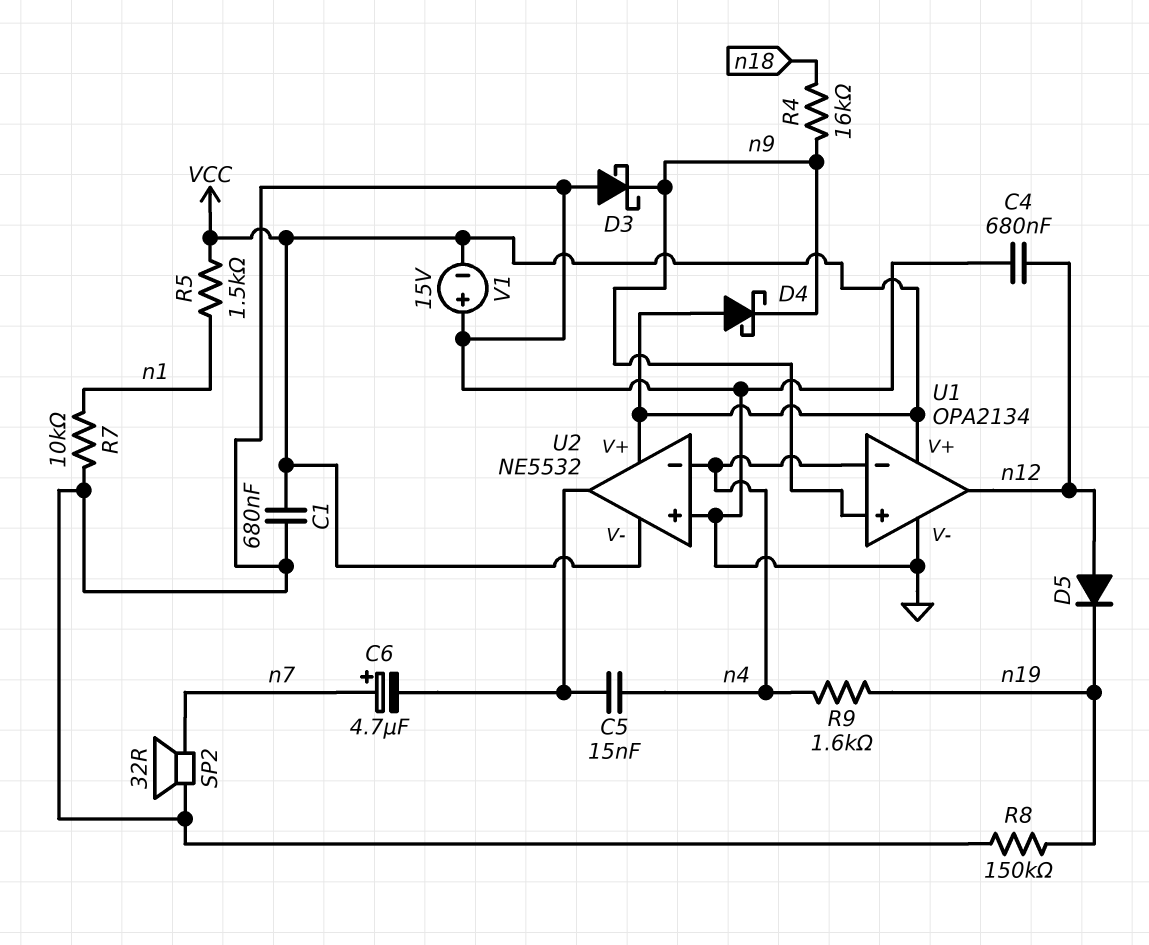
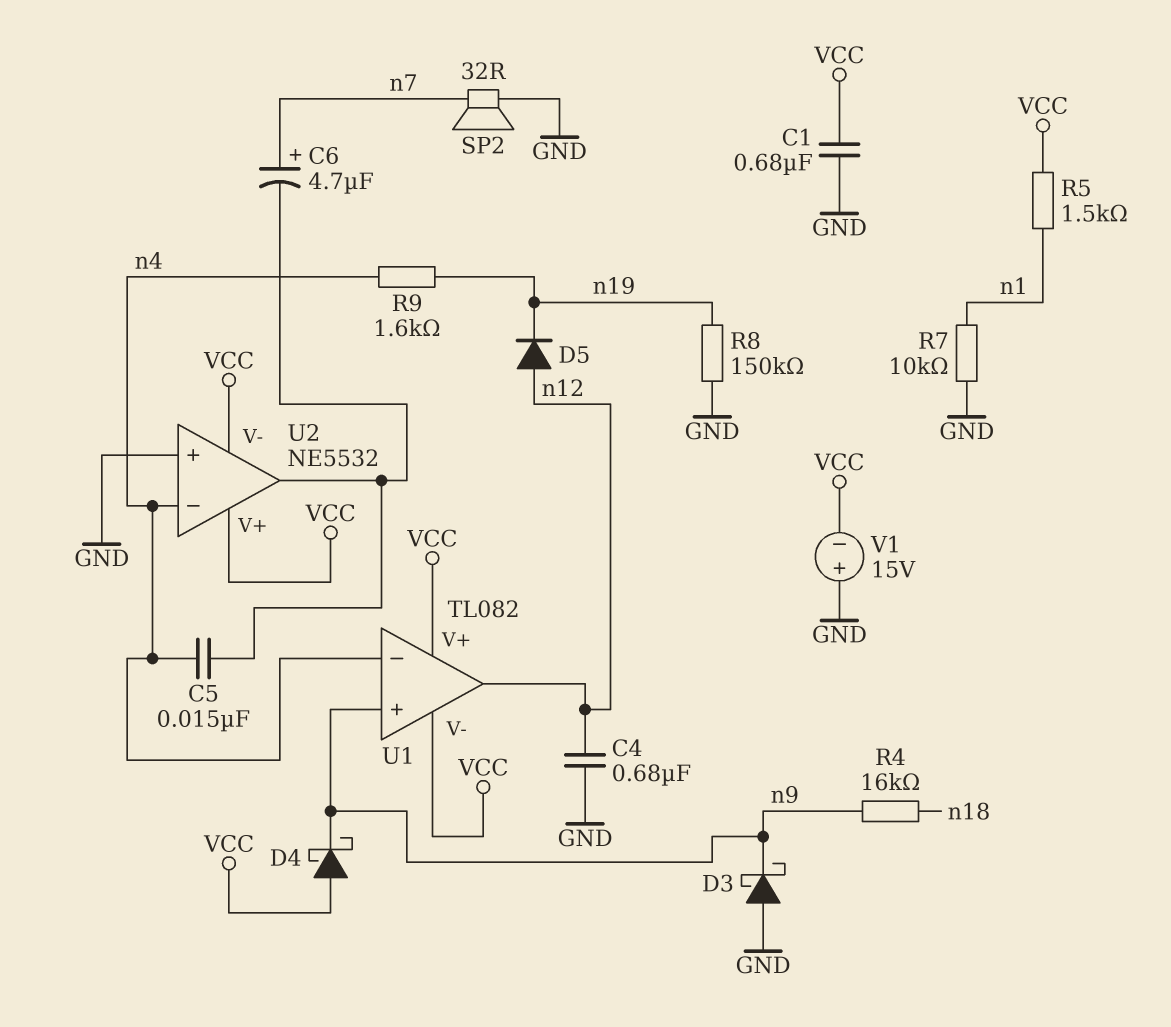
U1: OPA2134 -> TL082
U1 pin V-: GND -> VCC

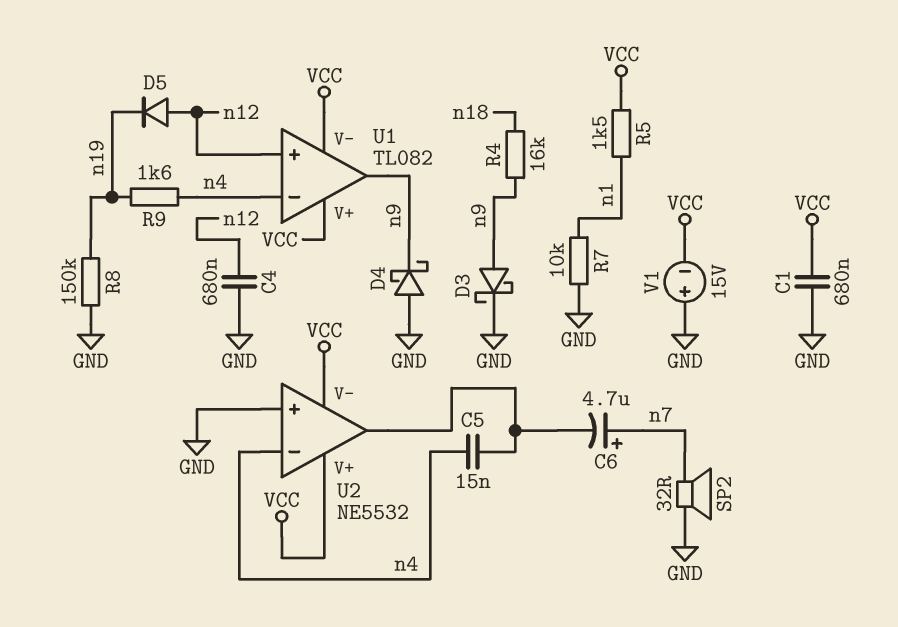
D3: schottky (A GND, K n9) -> schottky (A n9, K GND)
D4: schottky (A VCC, K n9) -> schottky (A GND, K n9)
U1 pin in+: n9 -> n12
U1 pin out: n12 -> n9

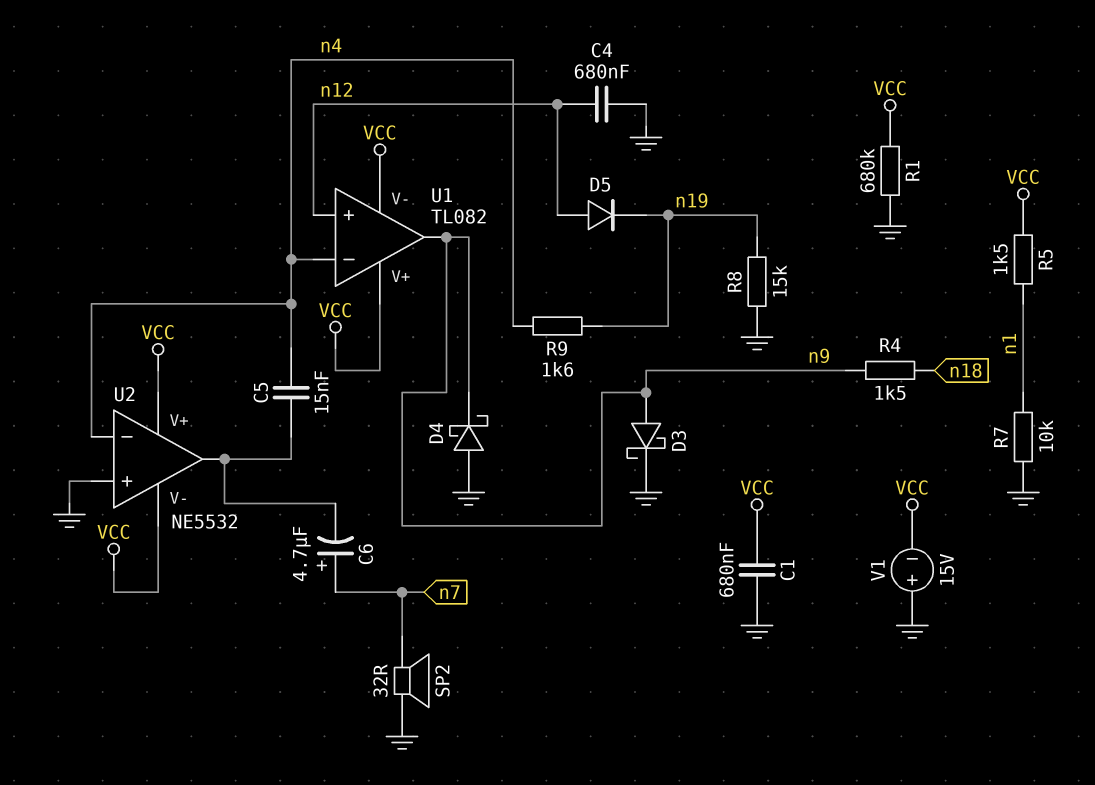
R1: none -> 680k (GND, VCC)
R4: 16k (n9, n18) -> 1.5k (n9, n18)
R8: 150k (GND, n19) -> 15k (GND, n19)

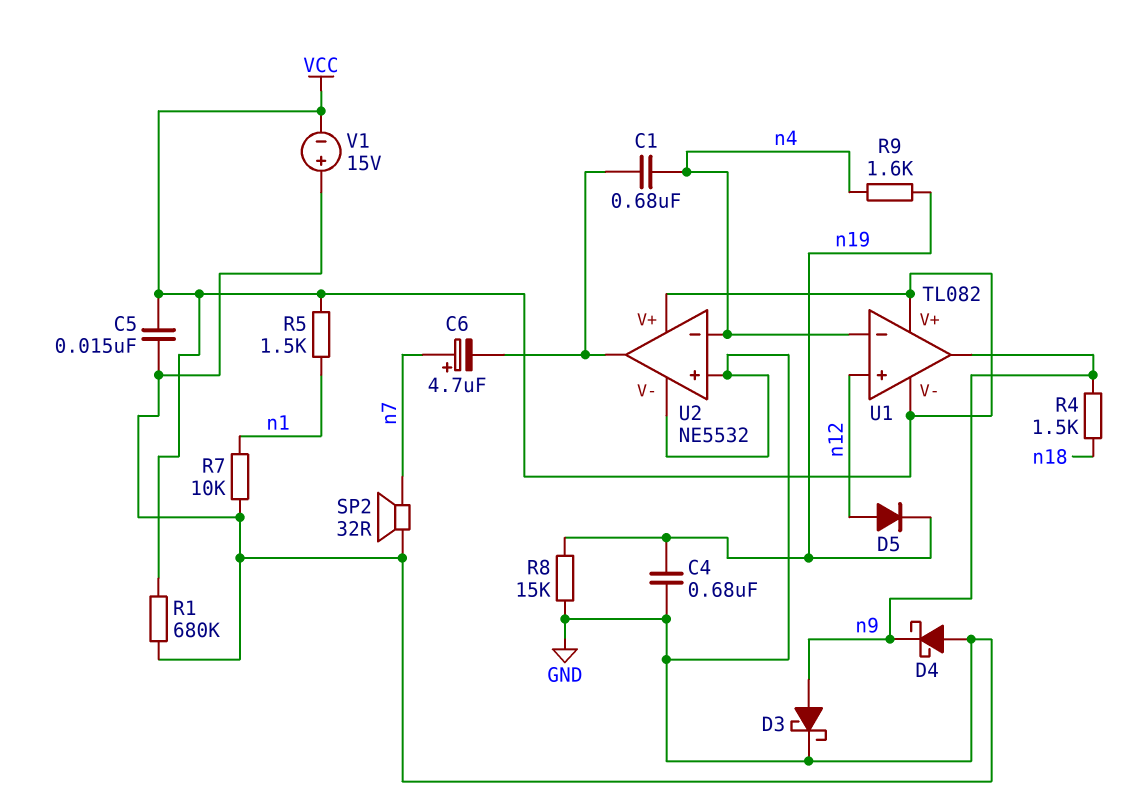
C1: 680nF (GND, VCC) -> 680nF (U2/out, n4)
C4: 680nF (GND, n12) -> 680nF (GND, n19)
C5: 15nF (U2/out, n4) -> 15nF (GND, VCC)
U2 pin V-: VCC -> GND

